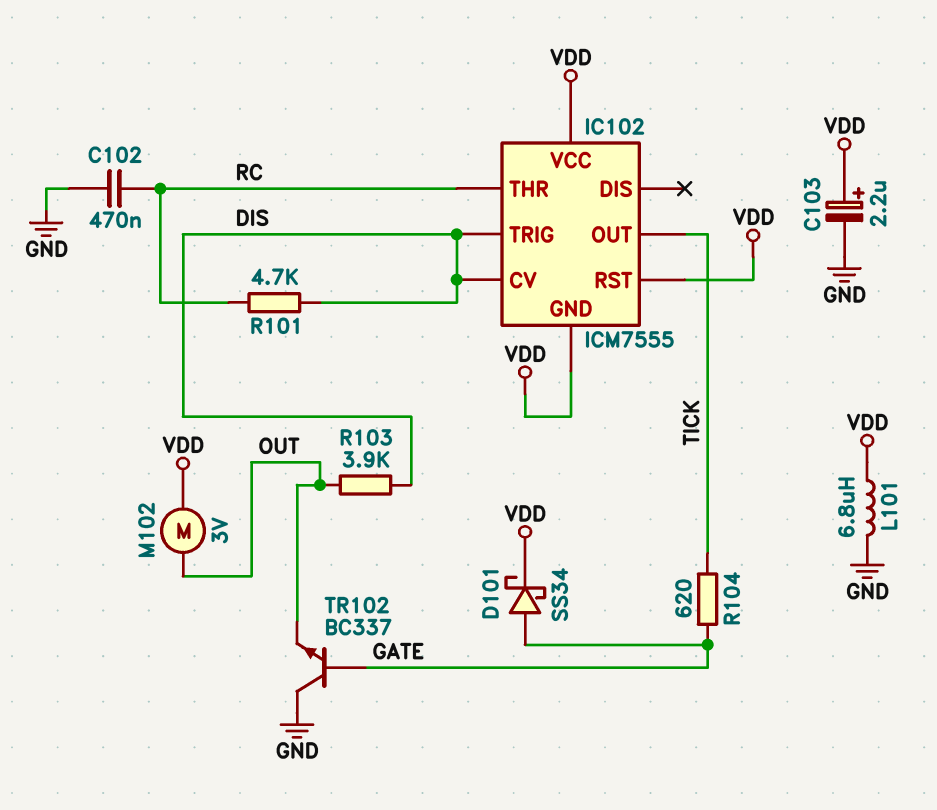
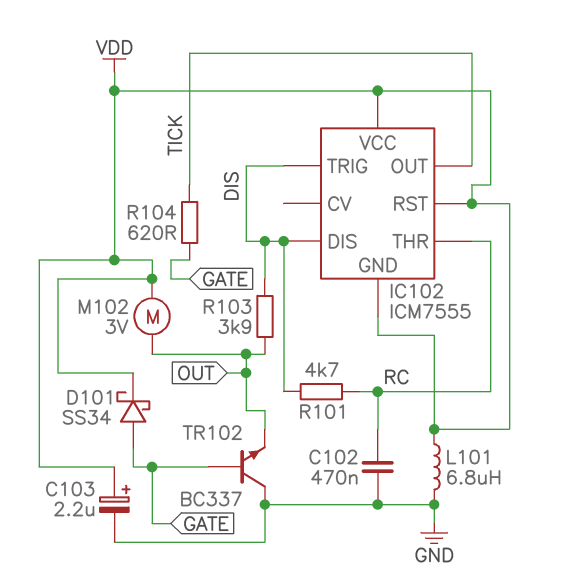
IC102 pin CV: DIS -> none
IC102 pin DIS: none -> DIS

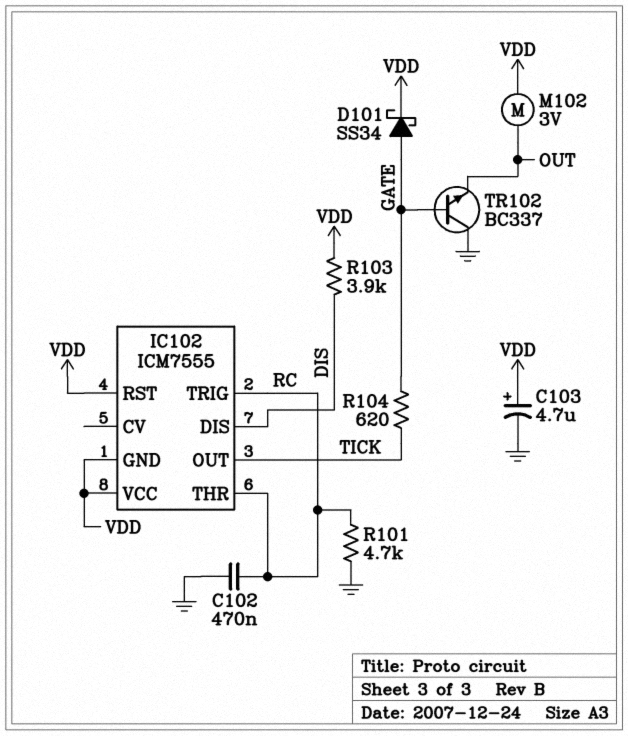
C103: 2.2uF (plus VDD, minus GND) -> 4.7uF (plus VDD, minus GND)
IC102 pin TRIG: DIS -> RC
L101: 6.8uH (GND, VDD) -> none
R101: 4.7k (DIS, RC) -> 4.7k (GND, RC)
R103: 3.9k (DIS, OUT) -> 3.9k (DIS, VDD)

